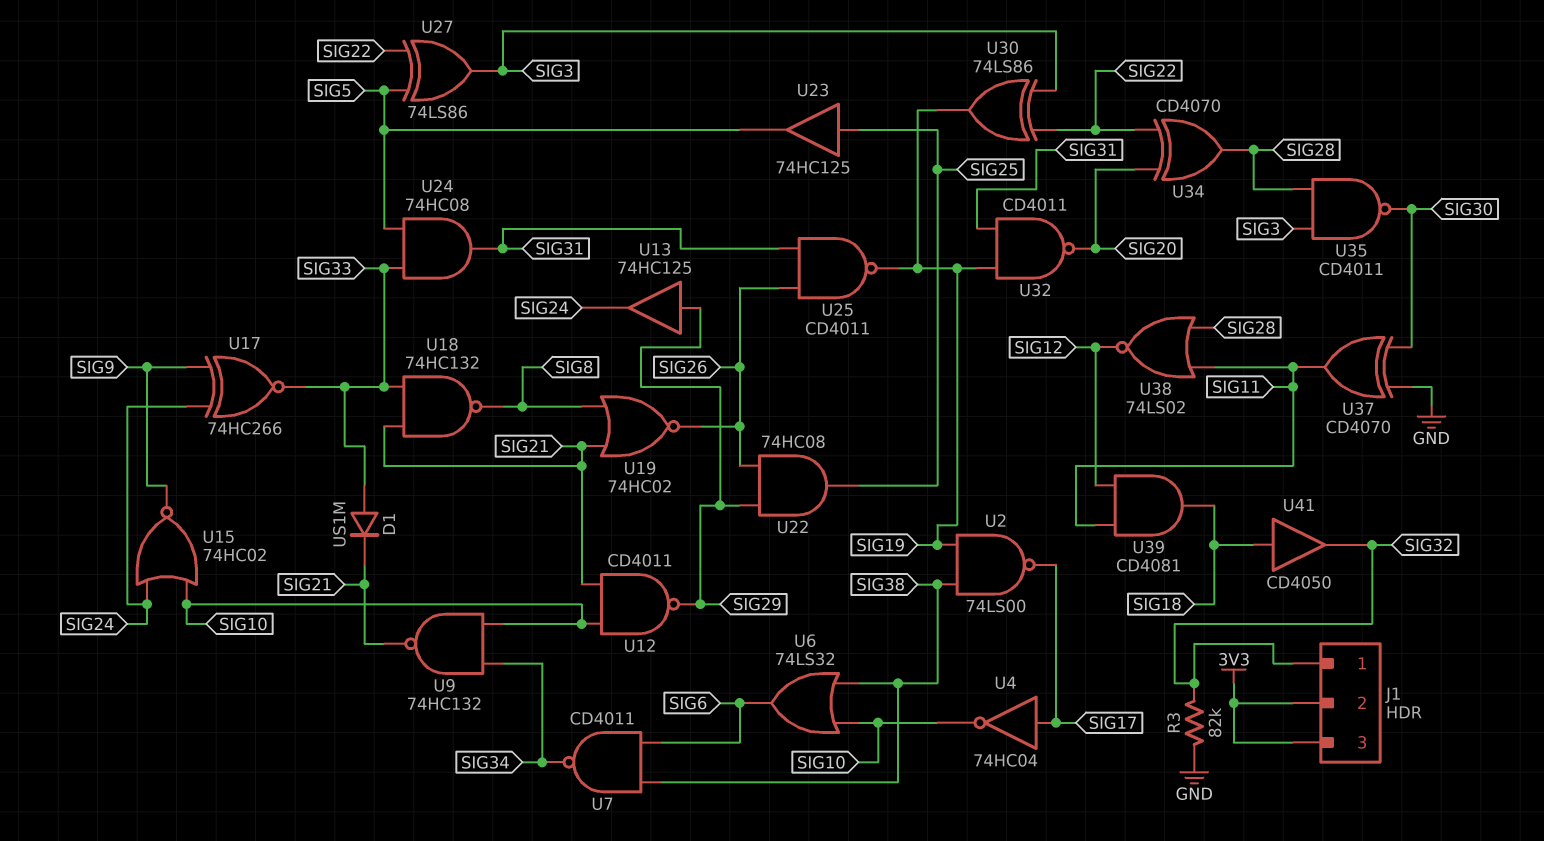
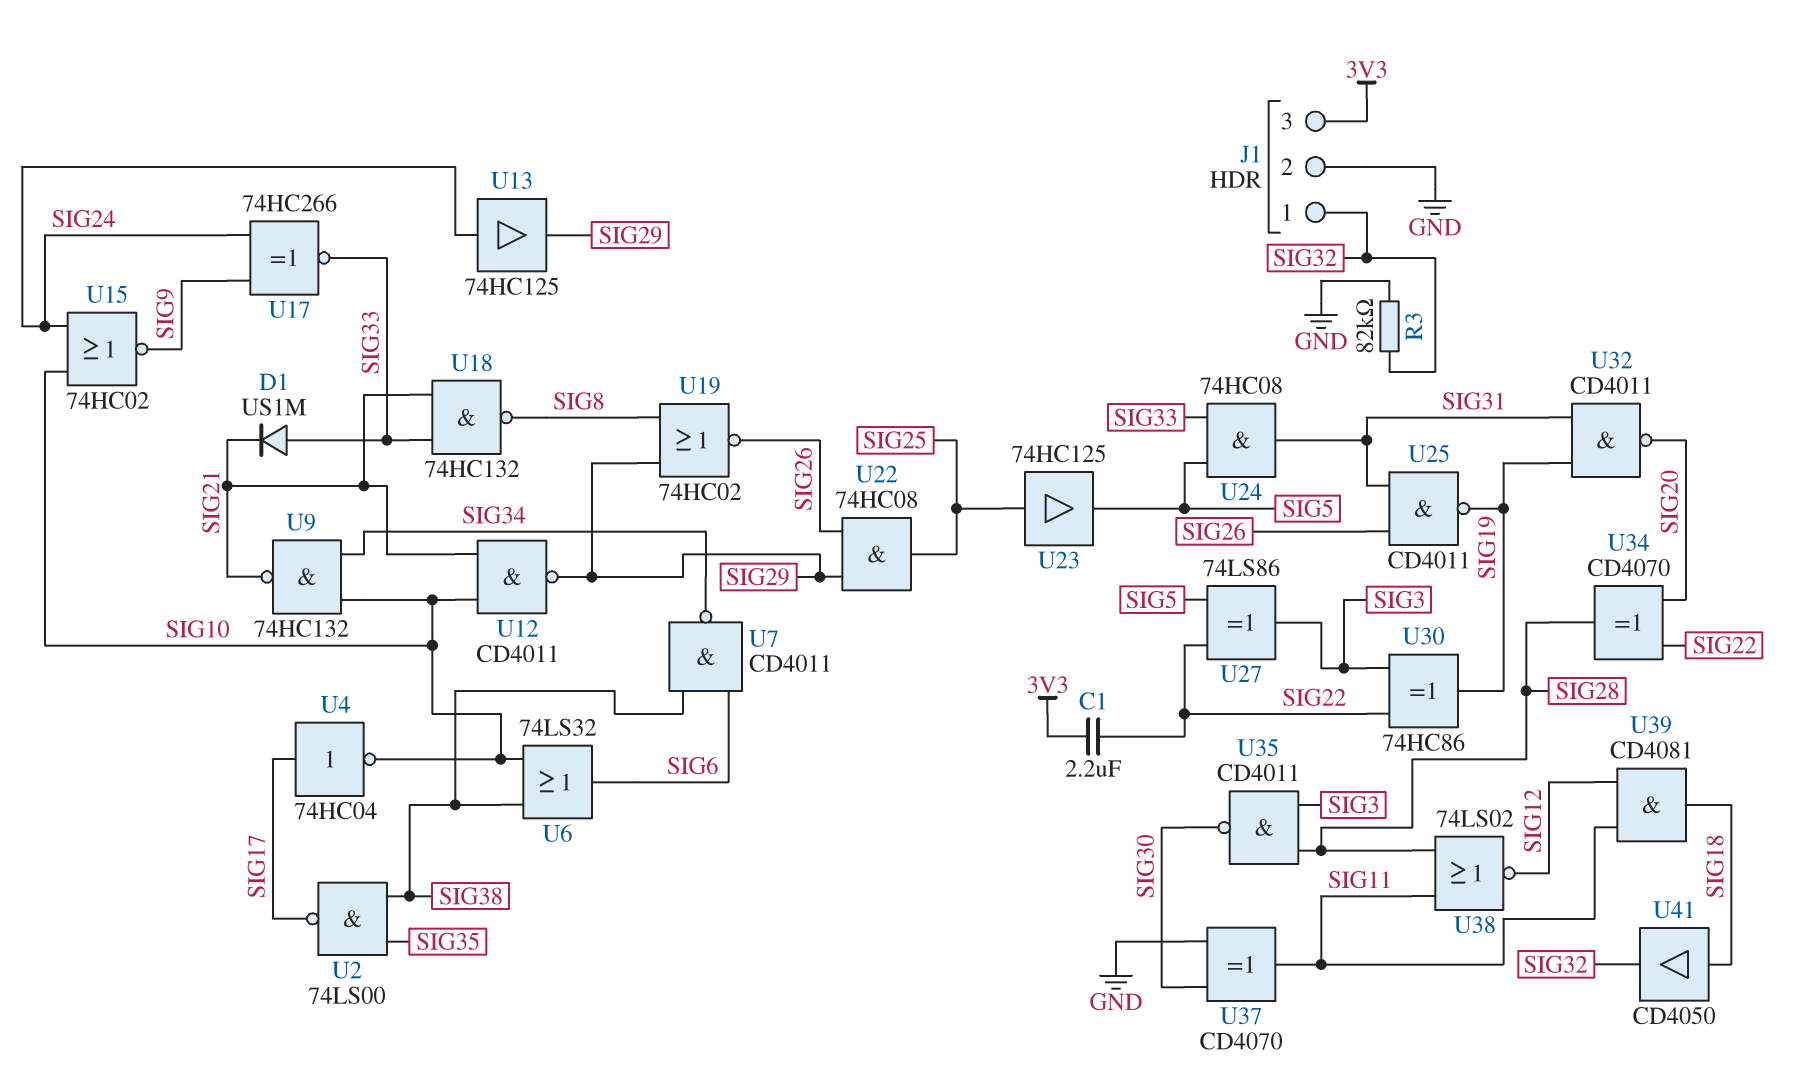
C1: none -> 2.2uF (3V3, SIG22)
J1 pin 2: 3V3 -> GND
U2: NAND 74LS00 (in SIG19, in SIG38, out SIG17) -> NAND 74LS00 (in SIG35, in SIG38, out SIG17)
U13: buffer 74HC125 (in SIG29, out SIG24) -> buffer 74HC125 (in SIG24, out SIG29)
U19: NOR 74HC02 (in SIG8, in SIG21, out SIG26) -> NOR 74HC02 (in SIG8, in SIG29, out SIG26)
U30: XOR 74LS86 (in SIG3, in SIG22, out SIG19) -> XOR 74HC86 (in SIG3, in SIG22, out SIG19)

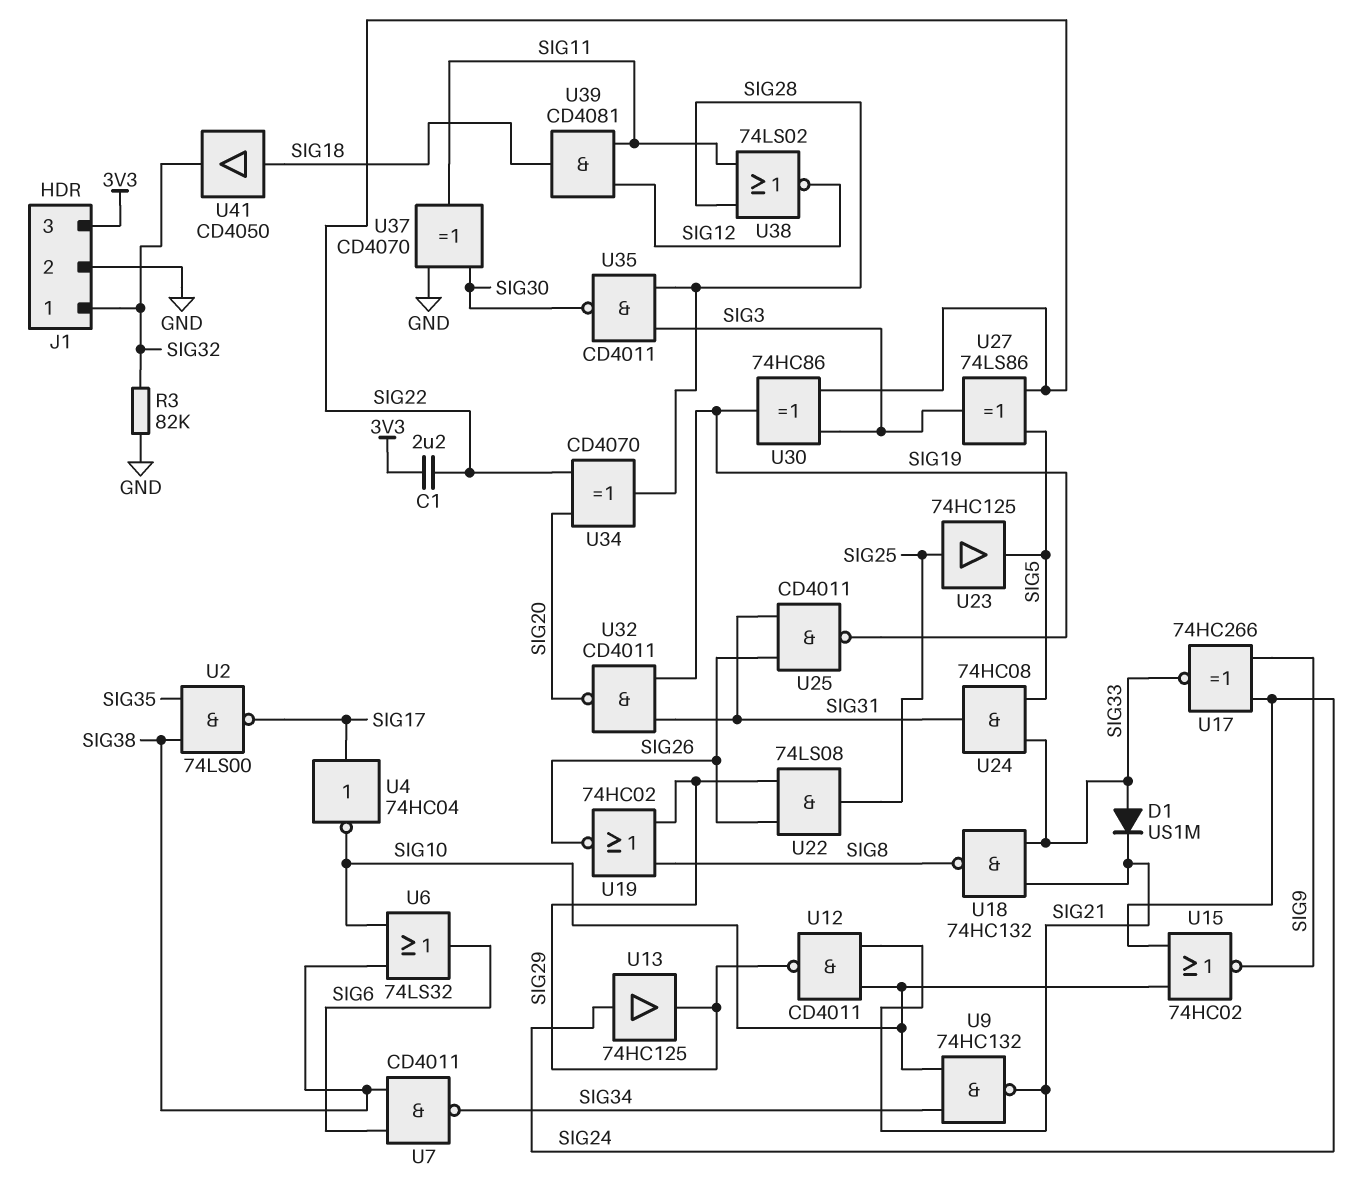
U22: AND 74HC08 (in SIG26, in SIG29, out SIG25) -> AND 74LS08 (in SIG26, in SIG29, out SIG25)

